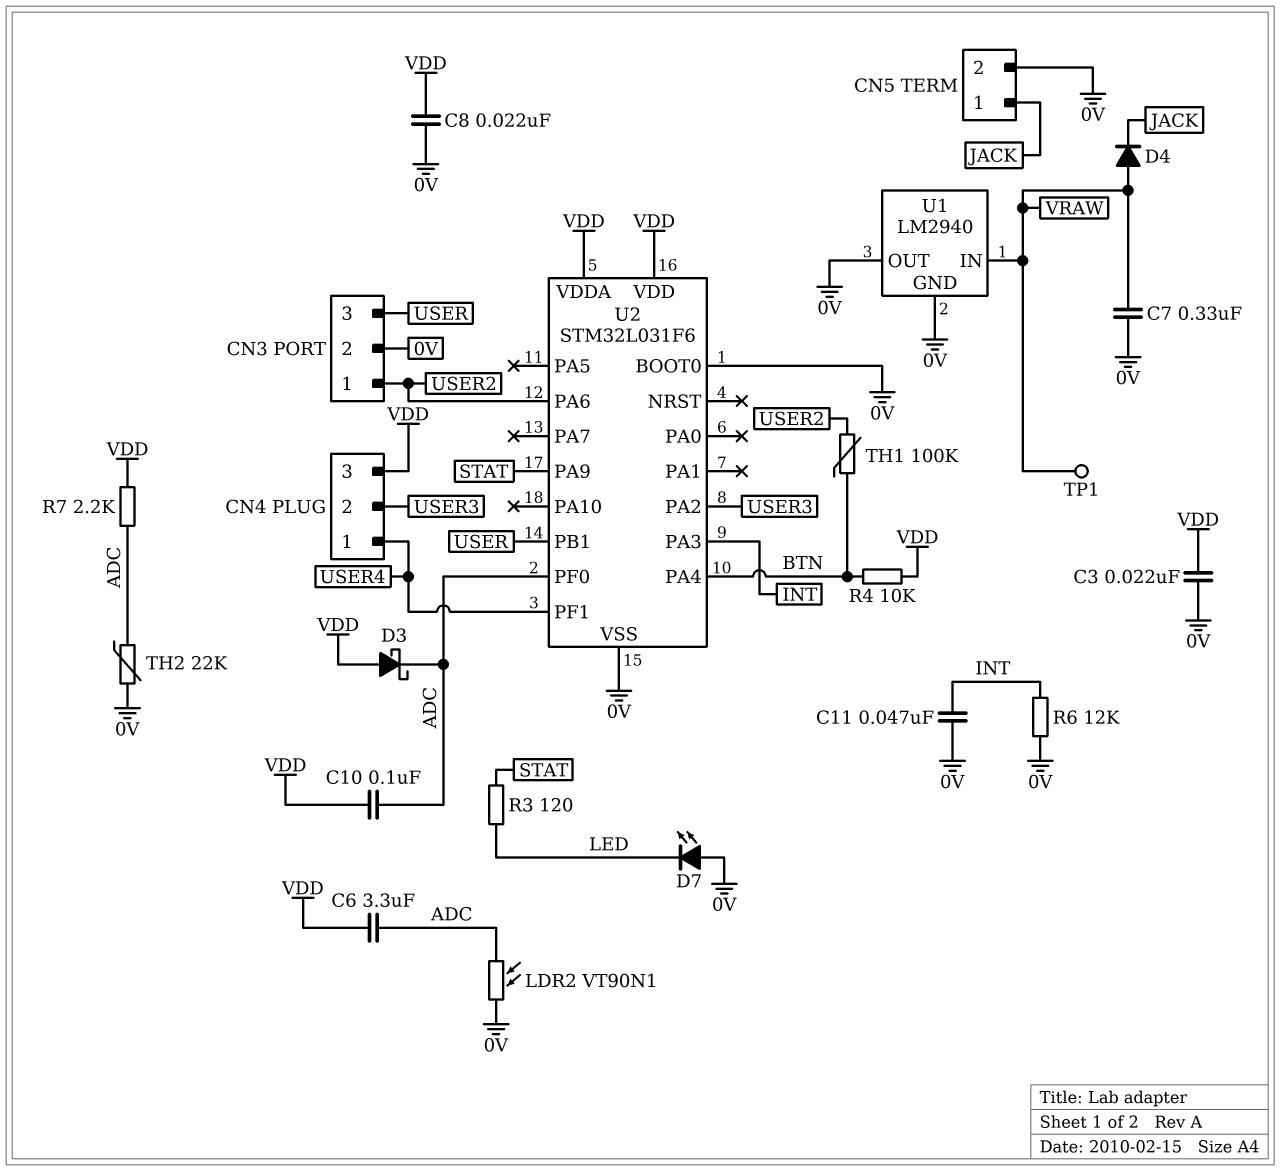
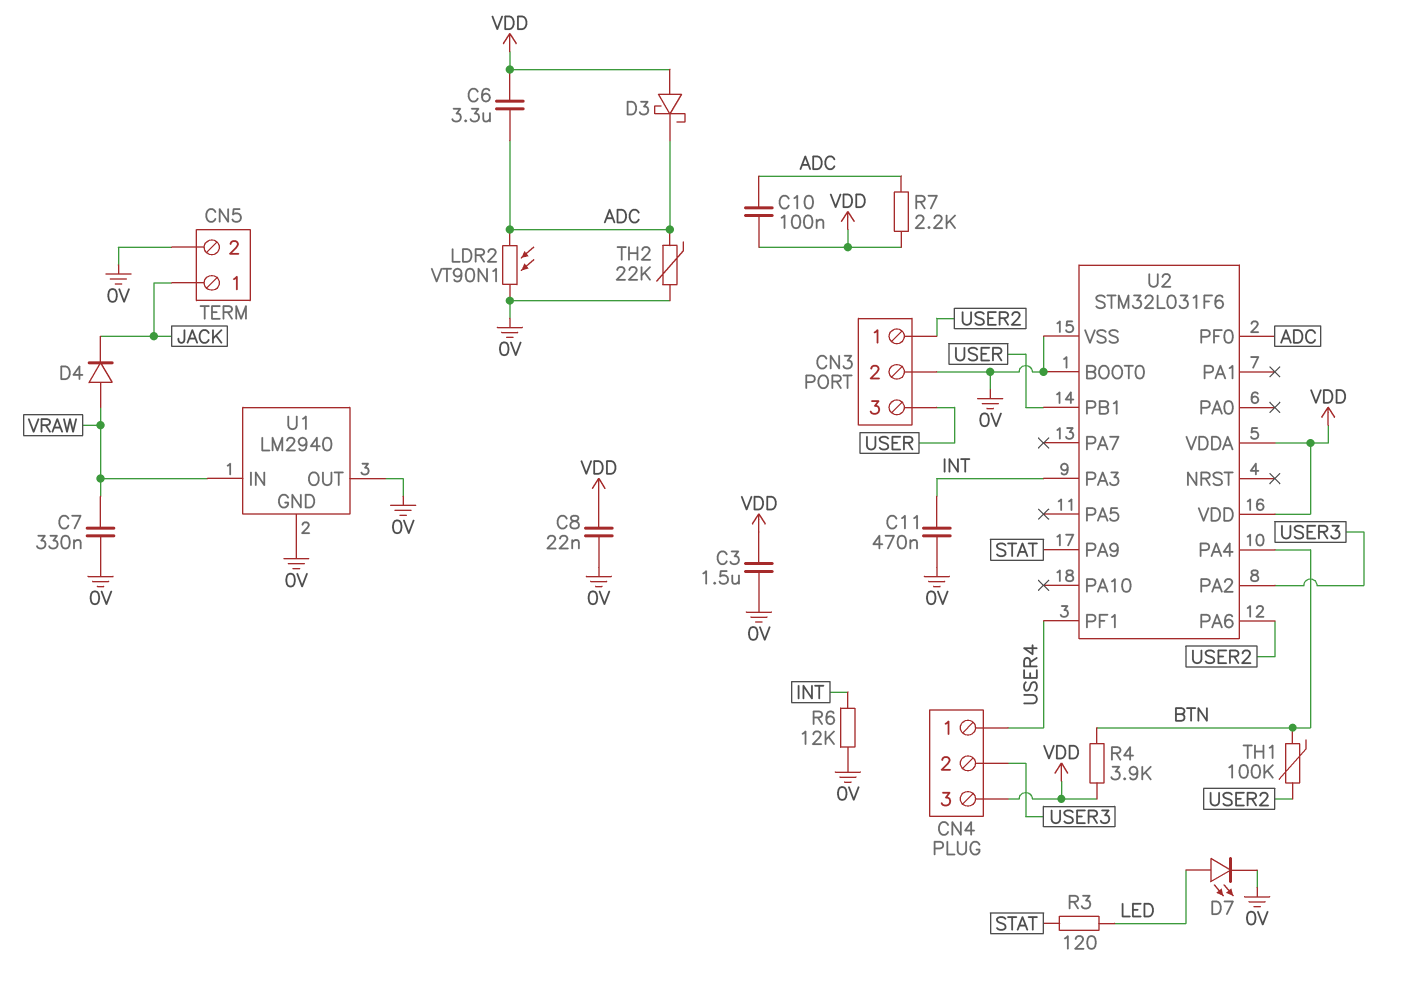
C3: 22nF (0V, VDD) -> 1.5uF (0V, VDD)
C11: 47nF (0V, INT) -> 470nF (0V, INT)
D7: LED (A 0V, K LED) -> LED (A LED, K 0V)
R4: 10k (BTN, VDD) -> 3.9k (BTN, VDD)
TP1: test point (VRAW) -> none

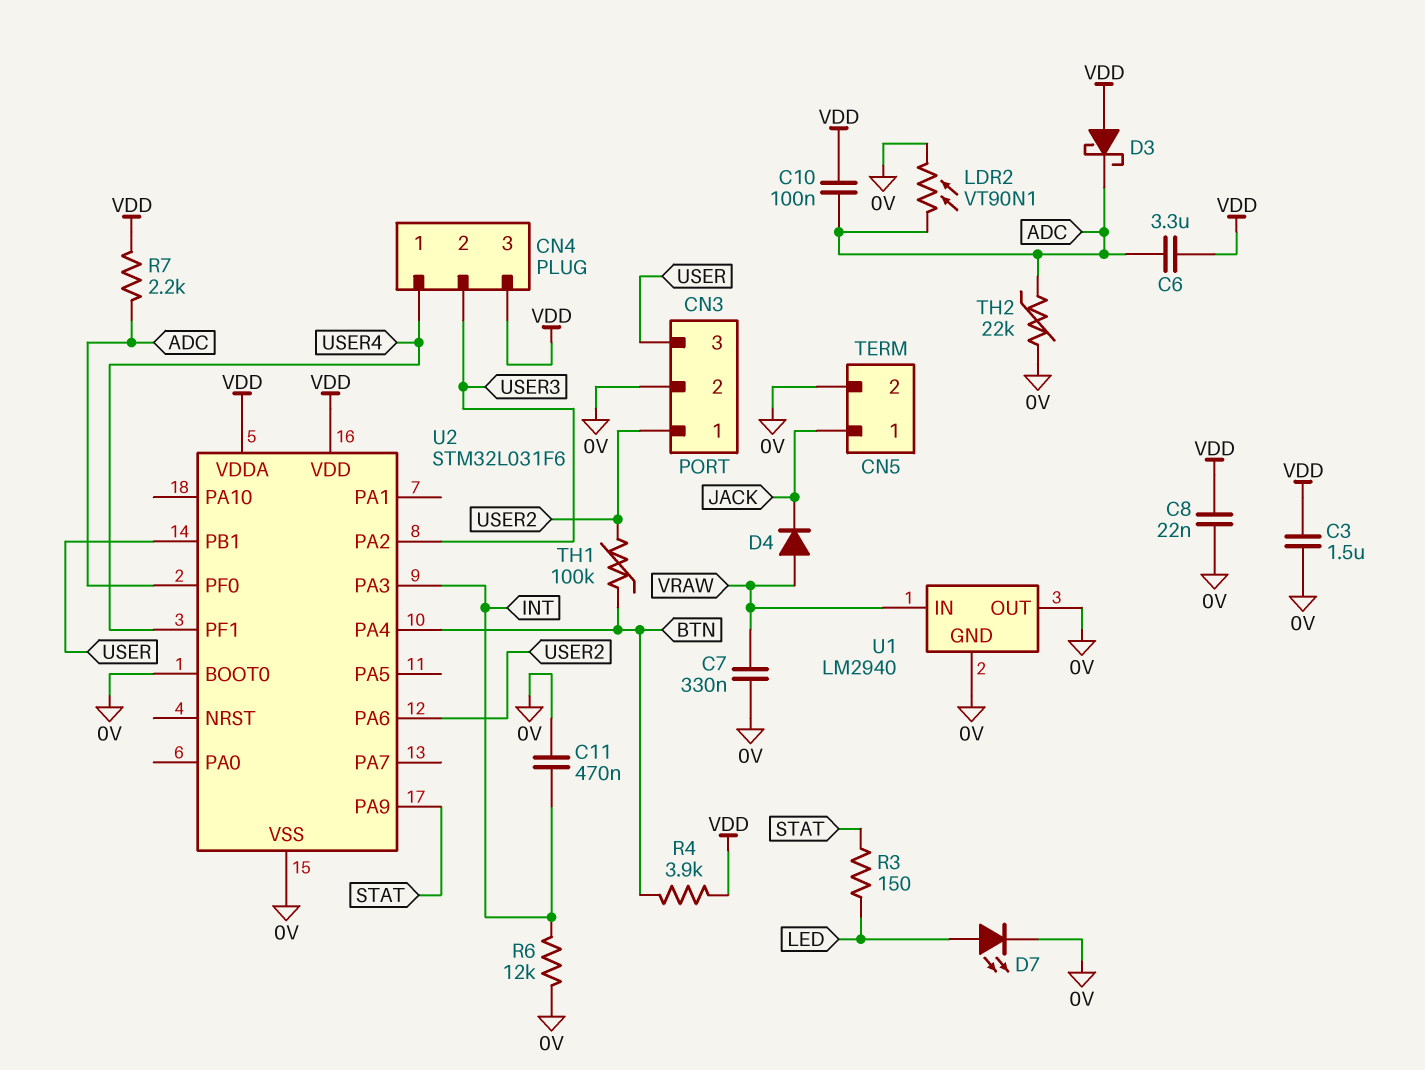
R3: 120 (LED, STAT) -> 150 (LED, STAT)

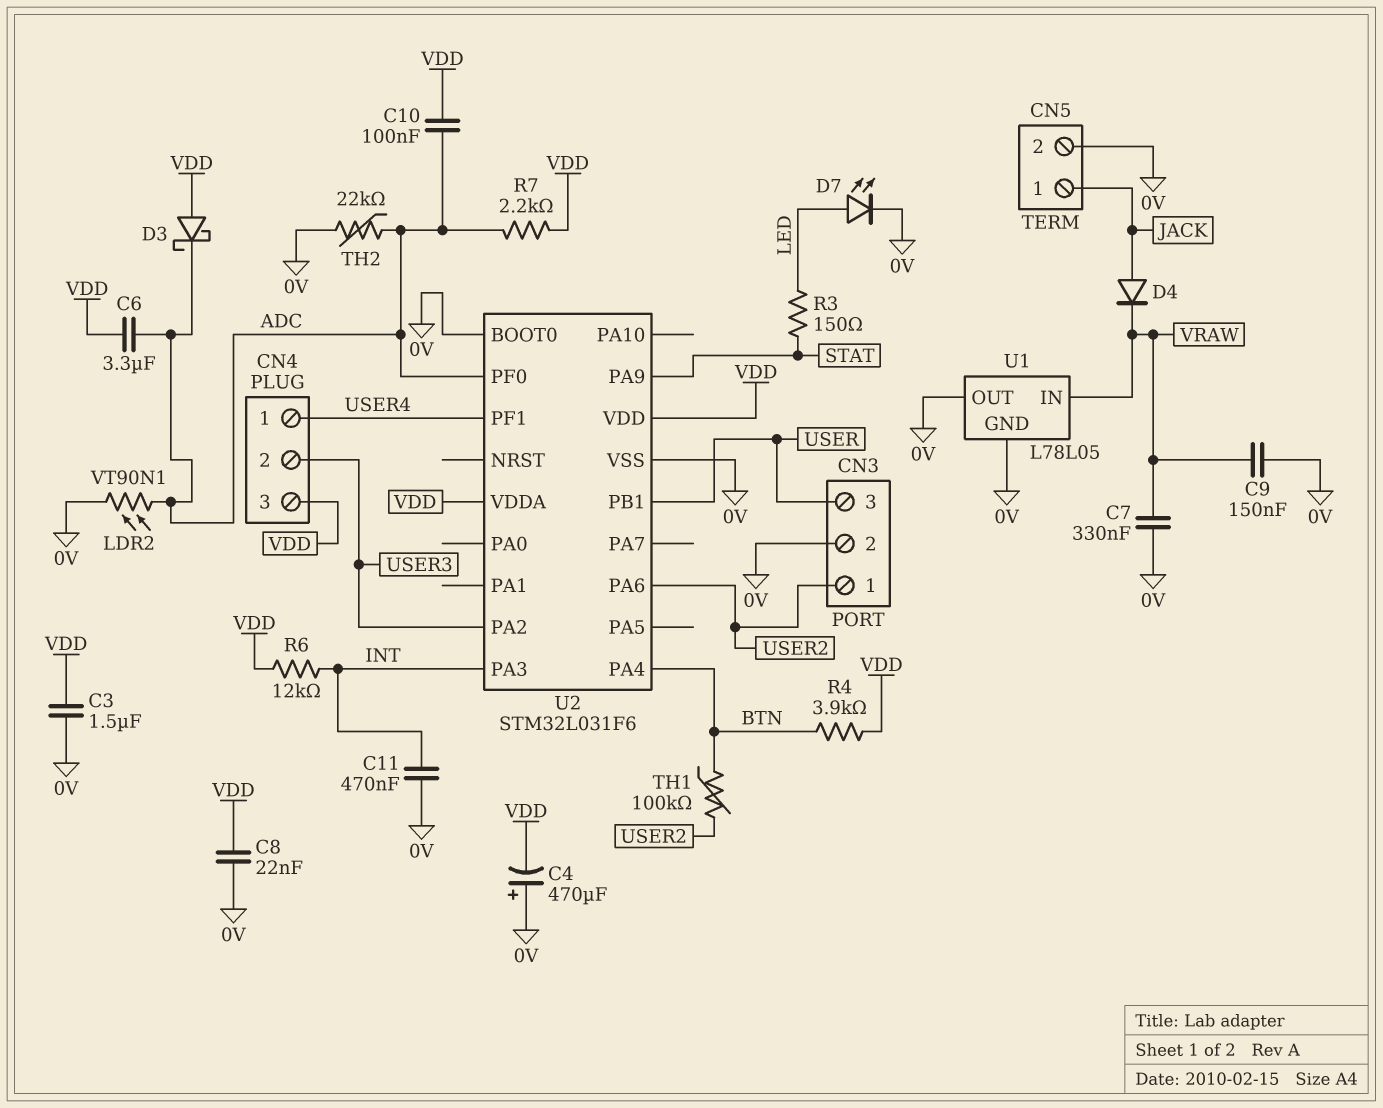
C4: none -> 470uF (plus 0V, minus VDD)
C9: none -> 150nF (0V, VRAW)
D4: diode (A VRAW, K JACK) -> diode (A JACK, K VRAW)
R6: 12k (0V, INT) -> 12k (INT, VDD)
U1: LM2940 -> L78L05

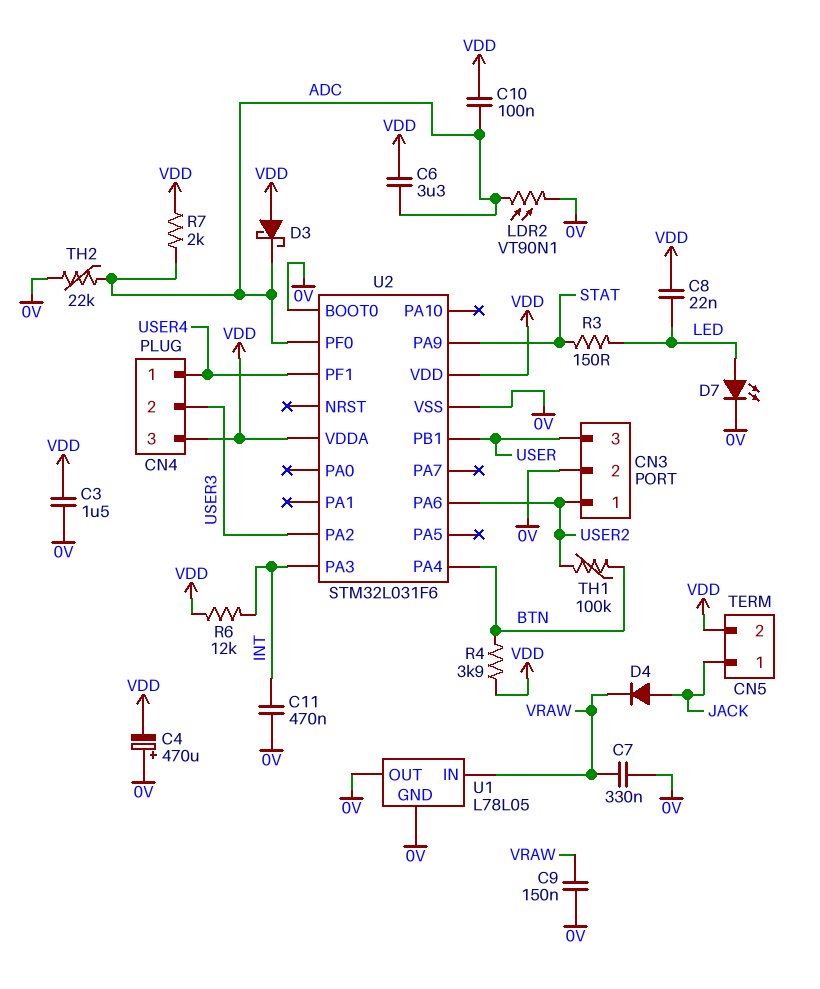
C8: 22nF (0V, VDD) -> 22nF (LED, VDD)
CN5 pin 2: 0V -> VDD
R7: 2.2k (ADC, VDD) -> 2k (ADC, VDD)

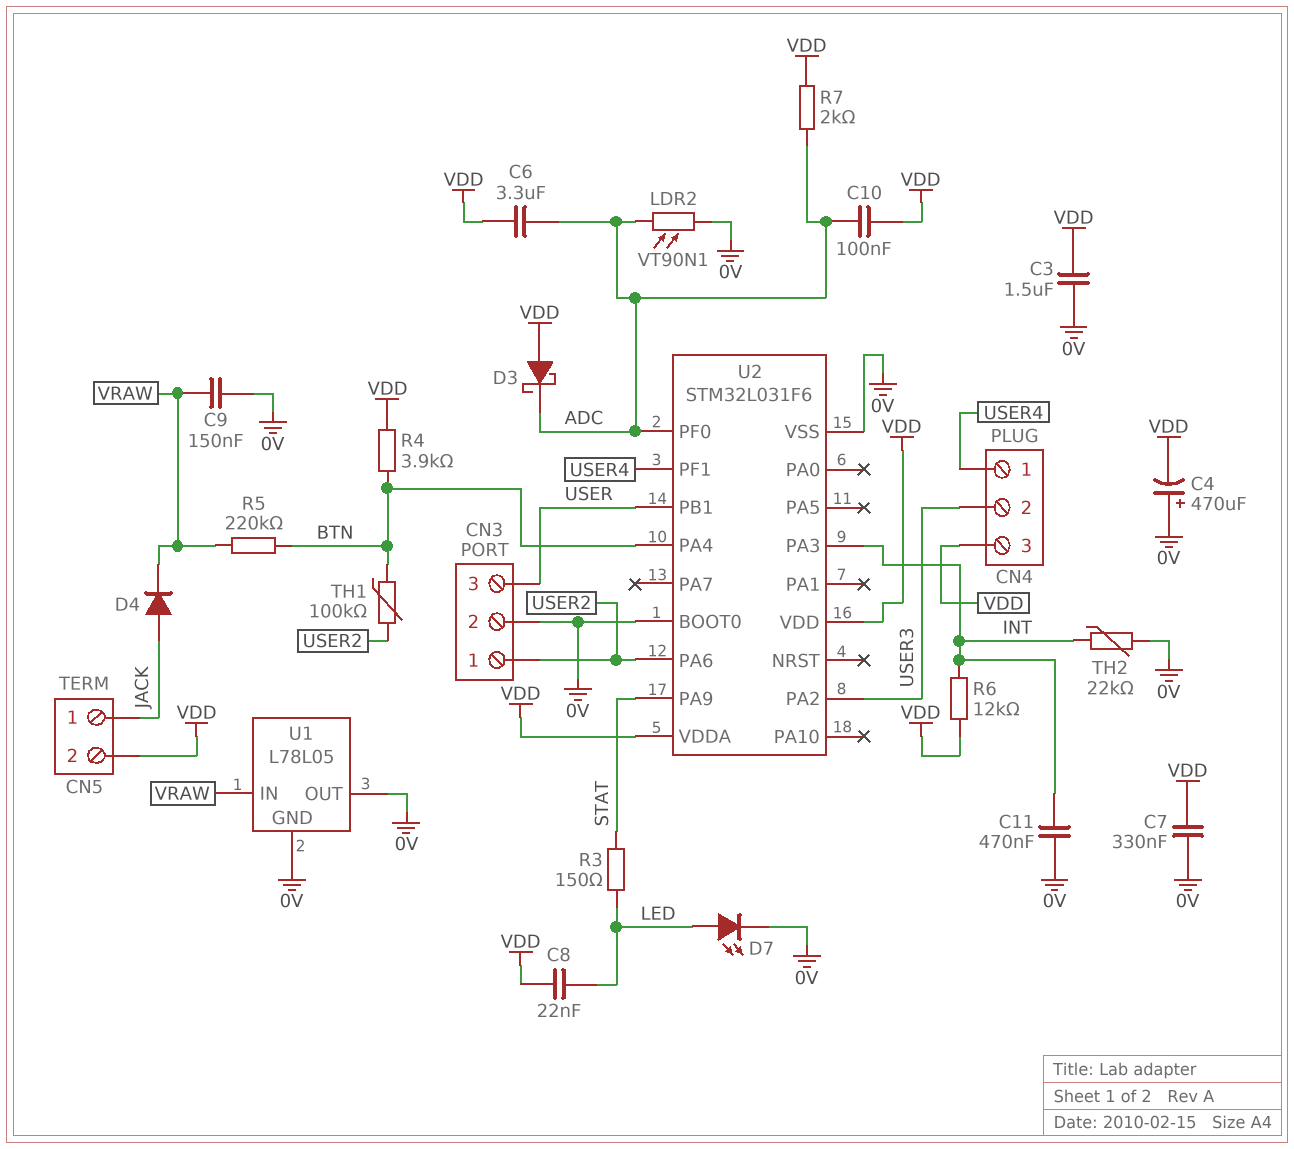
C7: 330nF (0V, VRAW) -> 330nF (0V, VDD)
R5: none -> 220k (BTN, VRAW)
TH2: 22k (0V, ADC) -> 22k (0V, INT)

